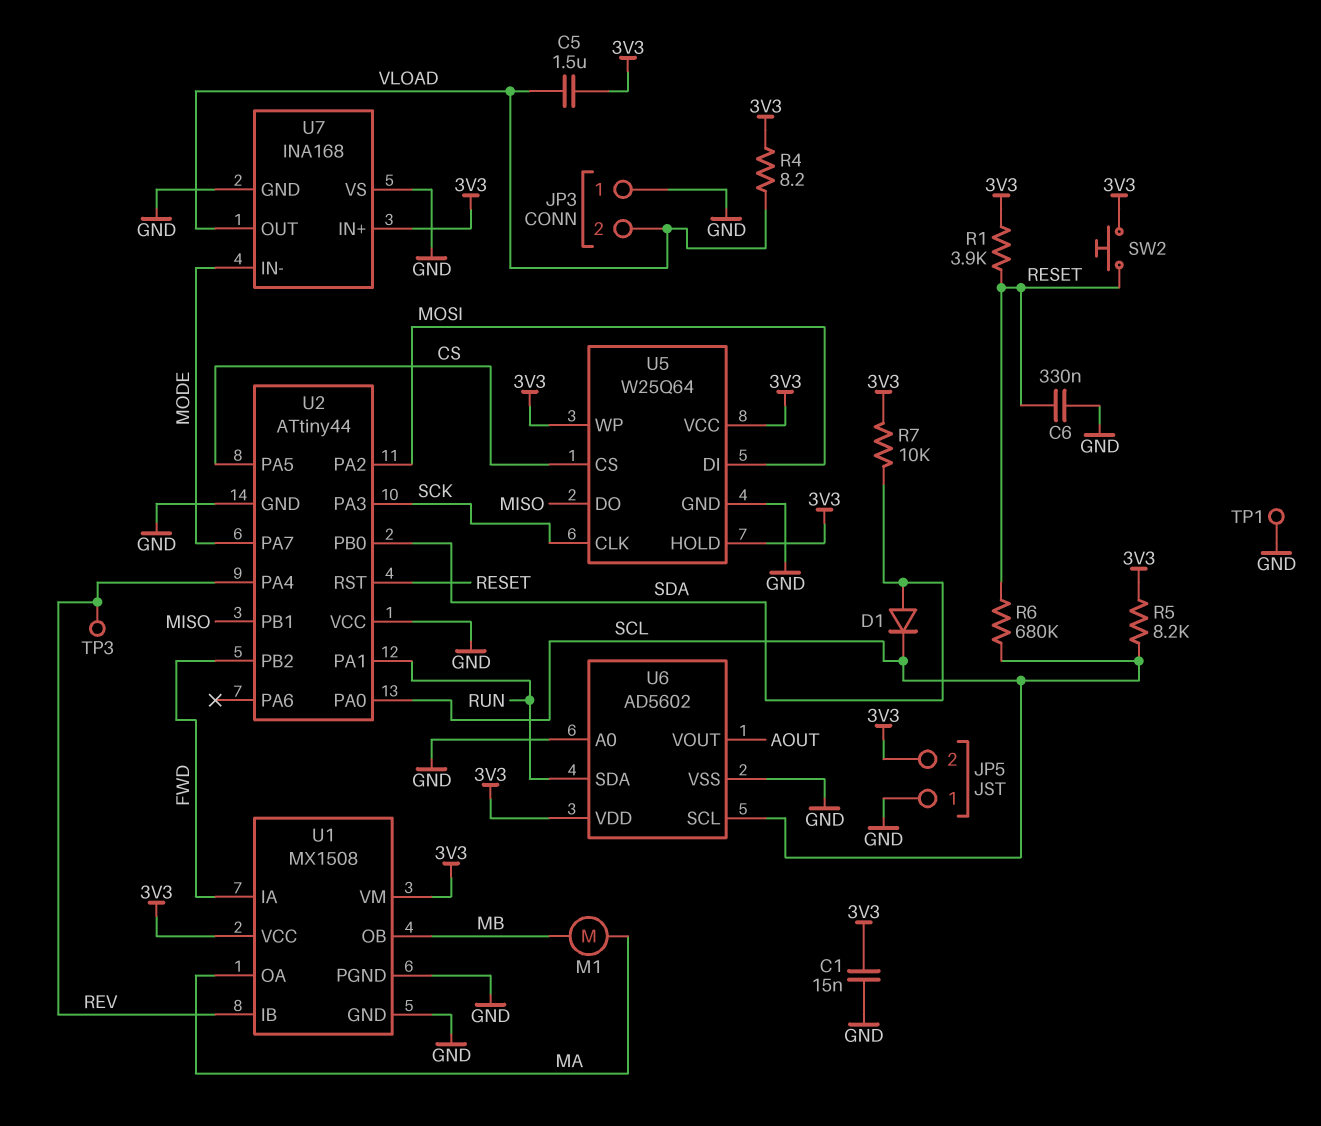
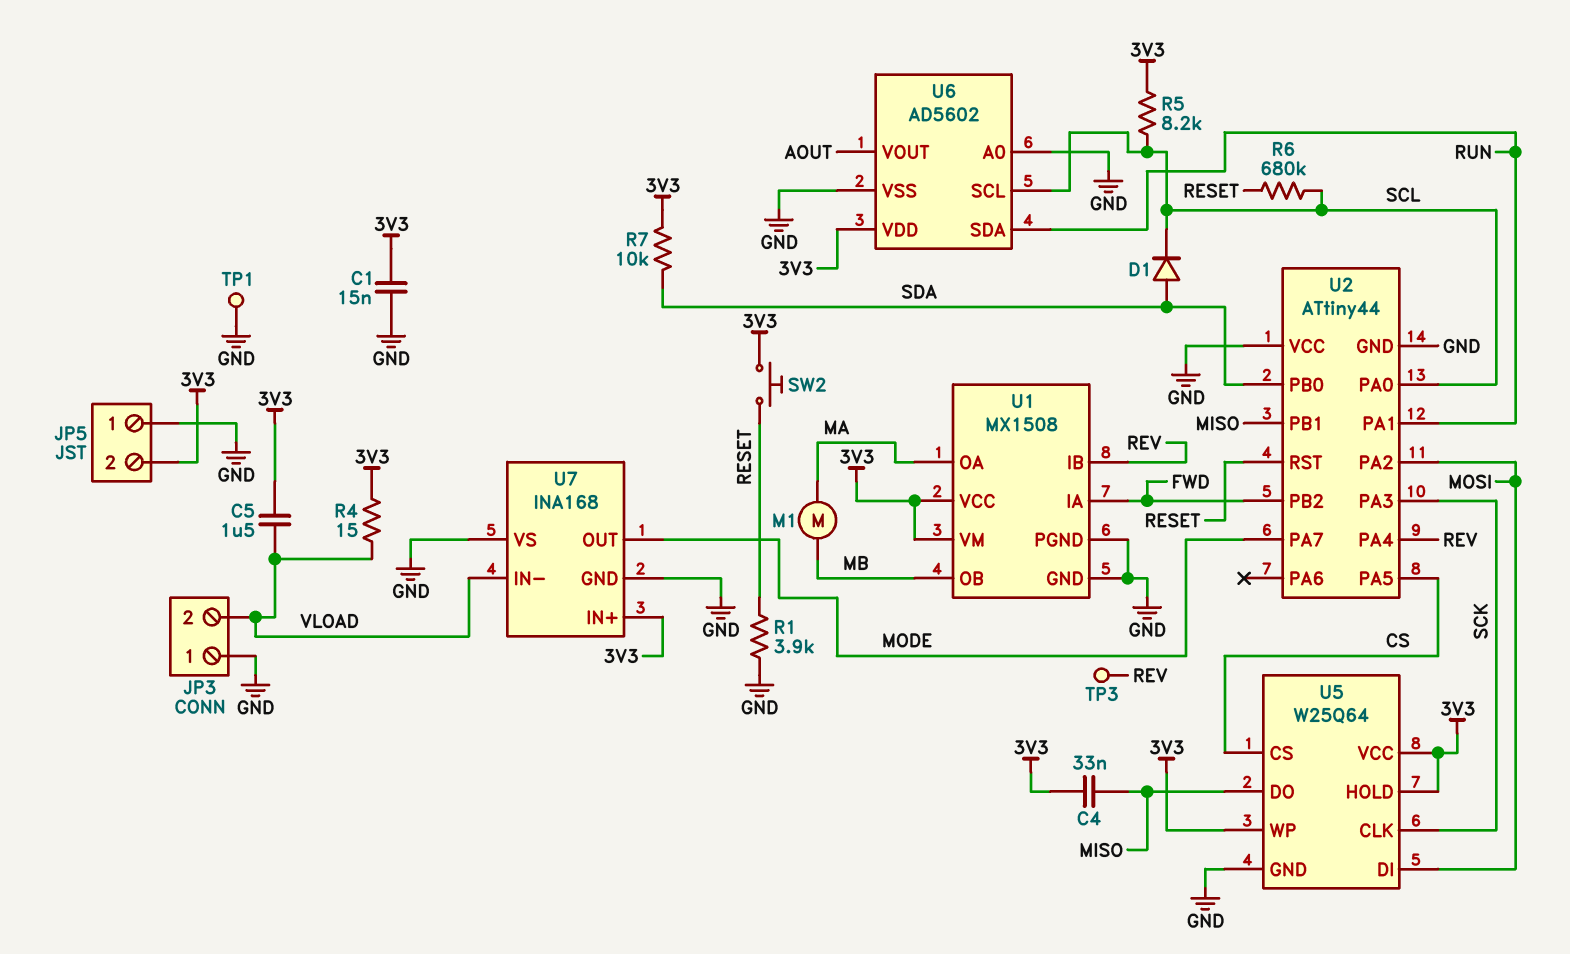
C4: none -> 33nF (3V3, MISO)
C6: 330nF (GND, RESET) -> none
R1: 3.9k (3V3, RESET) -> 3.9k (GND, RESET)
R4: 8.2 (3V3, VLOAD) -> 15 (3V3, VLOAD)
U7 pin IN-: MODE -> VLOAD
U7 pin OUT: VLOAD -> MODE

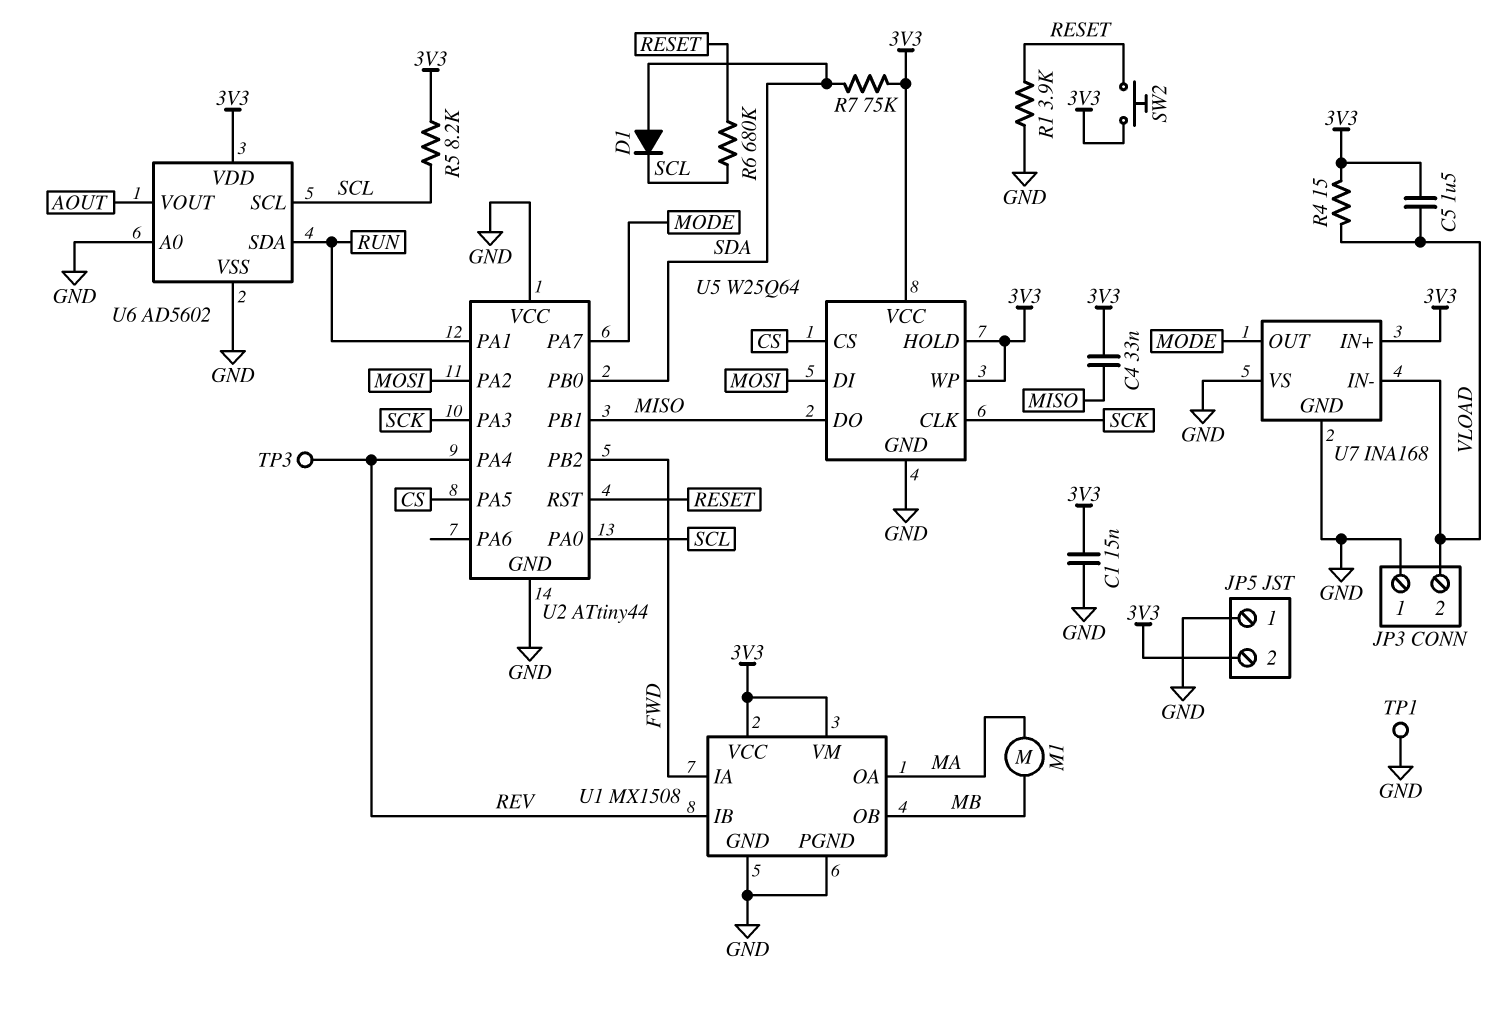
R7: 10k (3V3, SDA) -> 75k (3V3, SDA)

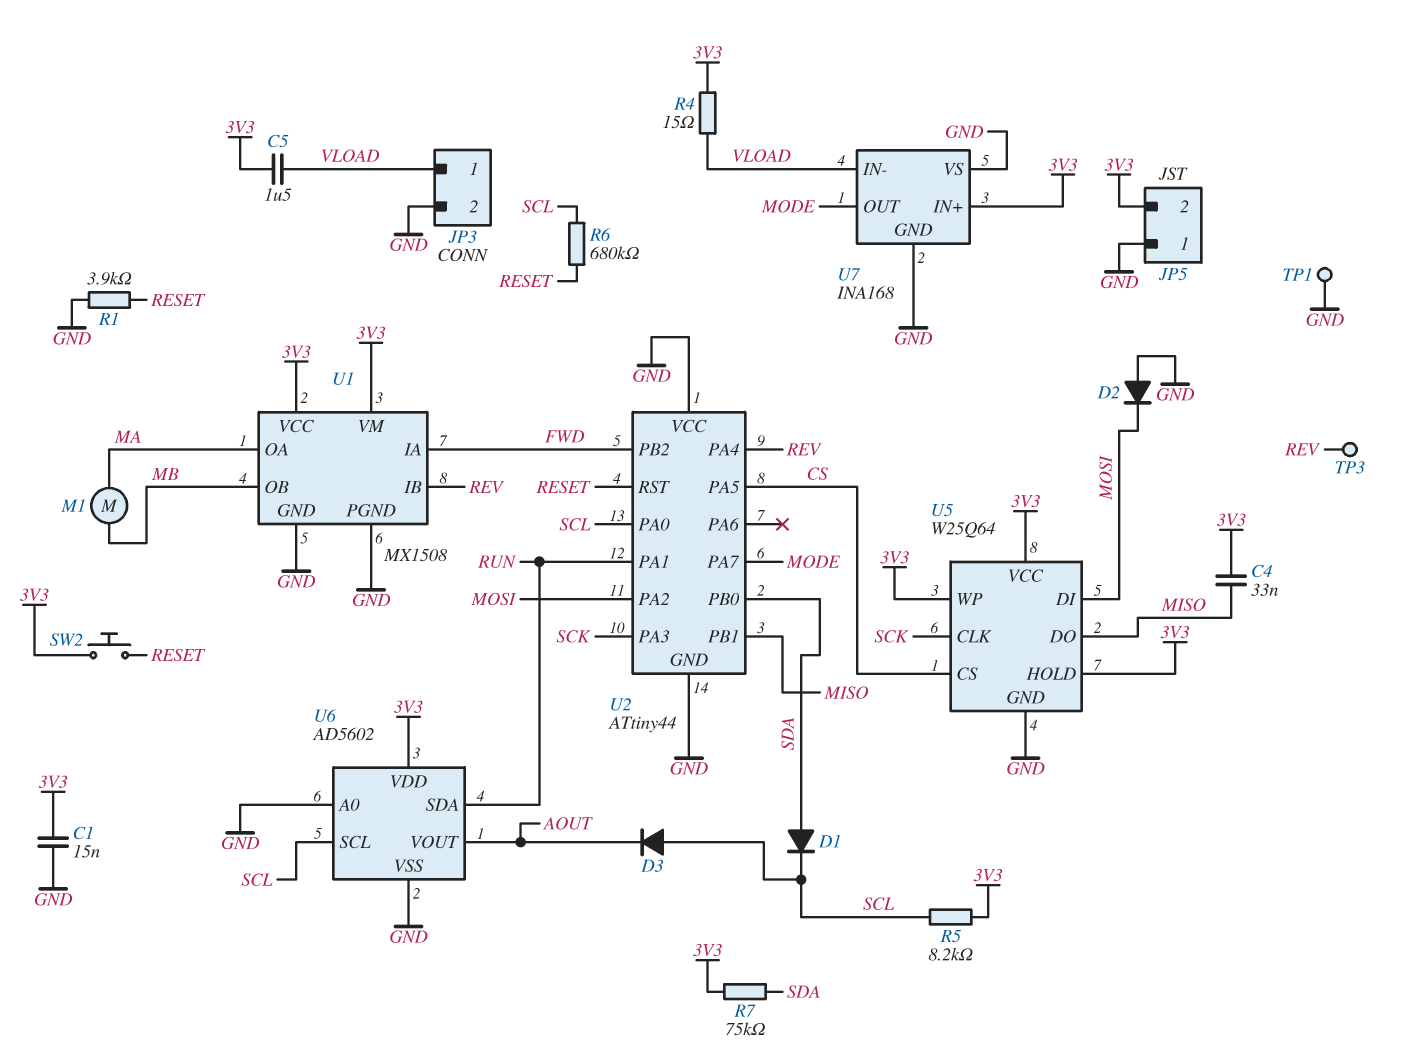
D2: none -> diode (A GND, K MOSI)
D3: none -> diode (A SCL, K AOUT)
JP3 pin 1: GND -> VLOAD
JP3 pin 2: VLOAD -> GND

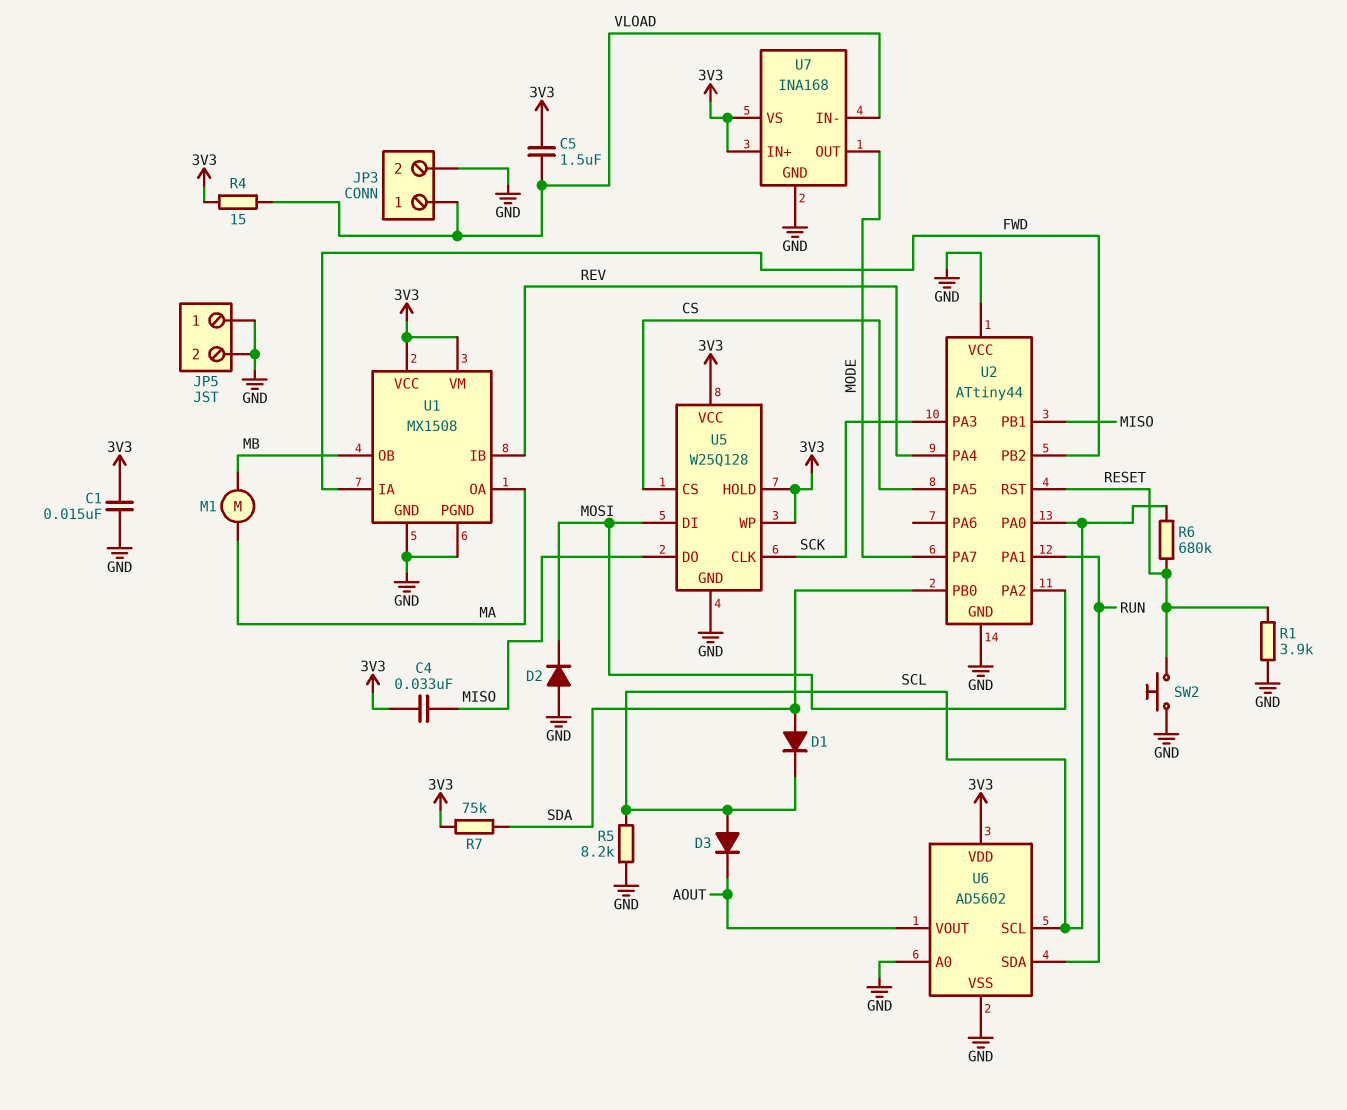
JP5 pin 2: 3V3 -> GND
R5: 8.2k (3V3, SCL) -> 8.2k (GND, SCL)
SW2: button (3V3, RESET) -> button (GND, RESET)
TP1: test point (GND) -> none
TP3: test point (REV) -> none
U5: W25Q64 -> W25Q128
U7 pin VS: GND -> 3V3

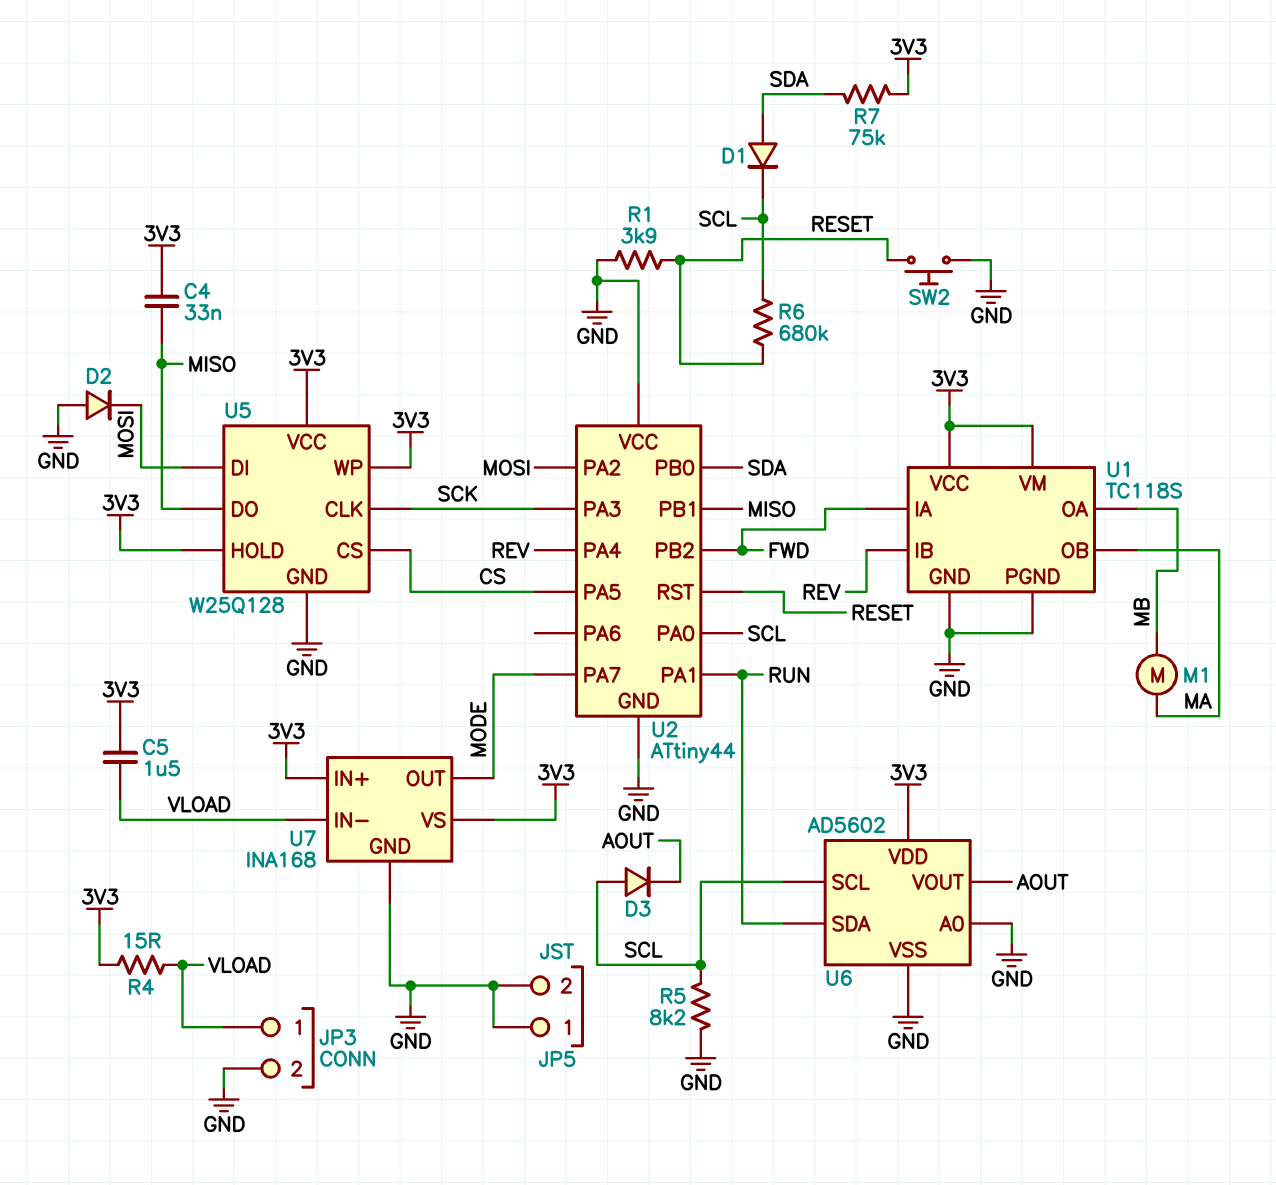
C1: 15nF (3V3, GND) -> none
U1: MX1508 -> TC118S
U1 pin OA: MA -> MB
U1 pin OB: MB -> MA

